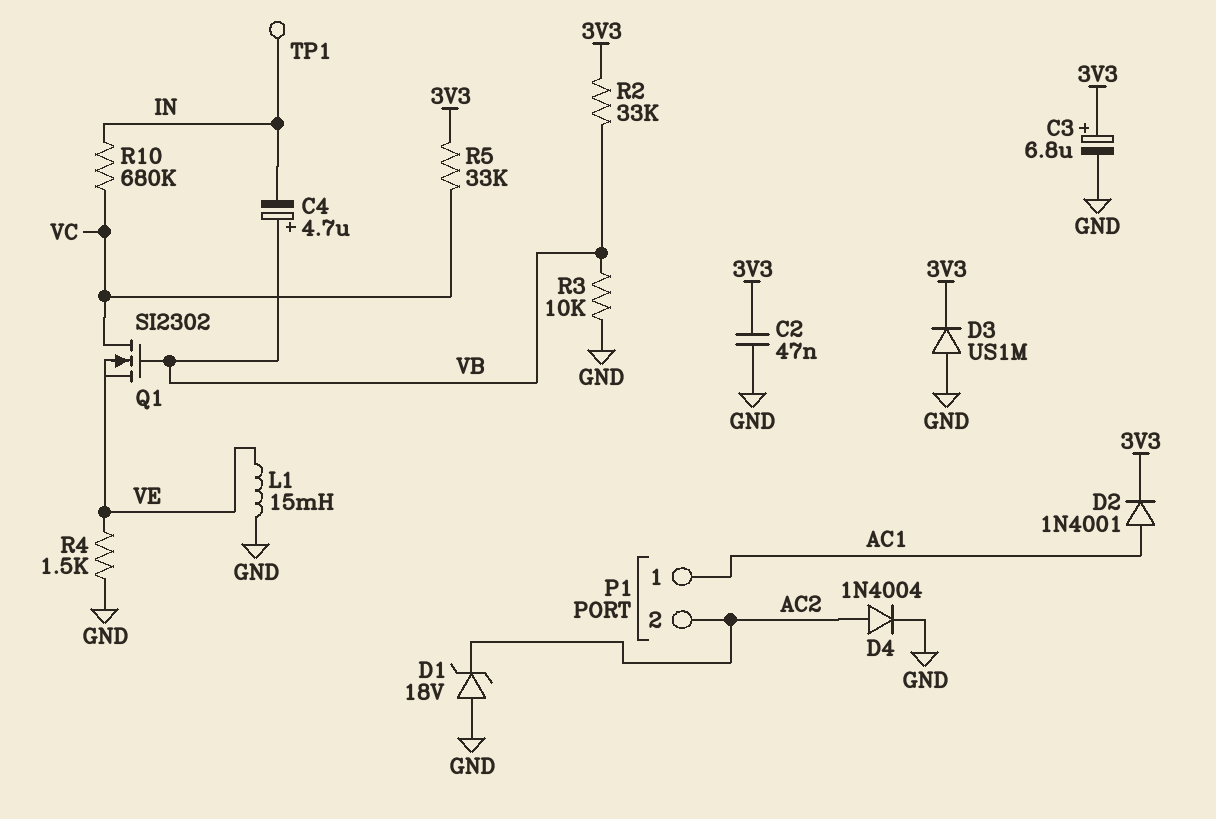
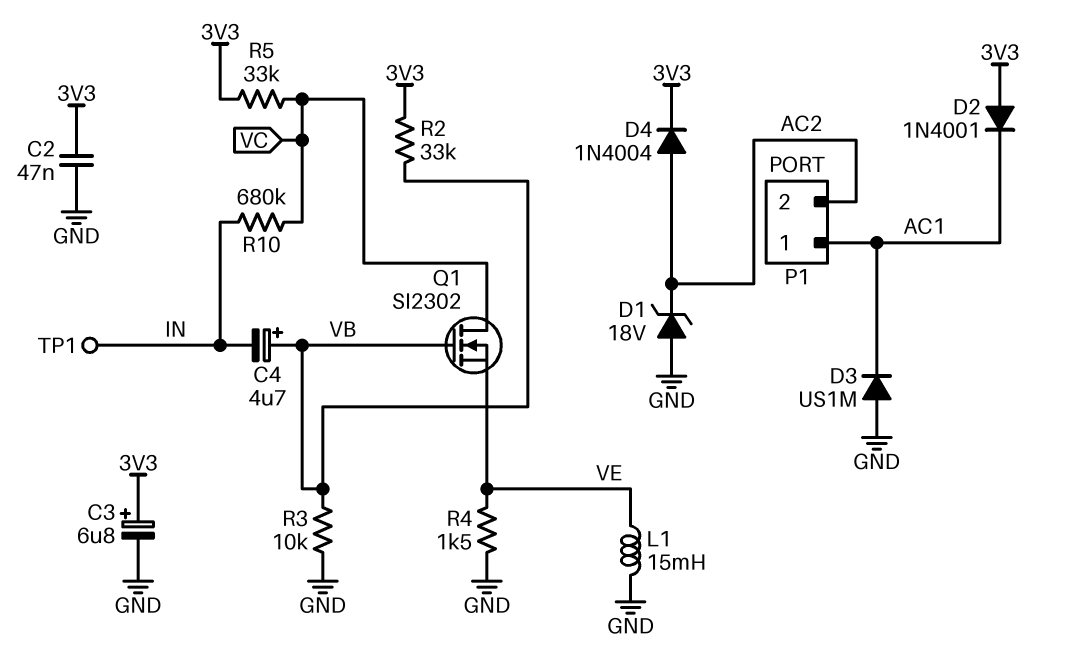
D2: diode 1N4001 (A AC1, K 3V3) -> diode 1N4001 (A 3V3, K AC1)
D3: diode US1M (A GND, K 3V3) -> diode US1M (A GND, K AC1)
D4: diode 1N4004 (A AC2, K GND) -> diode 1N4004 (A AC2, K 3V3)

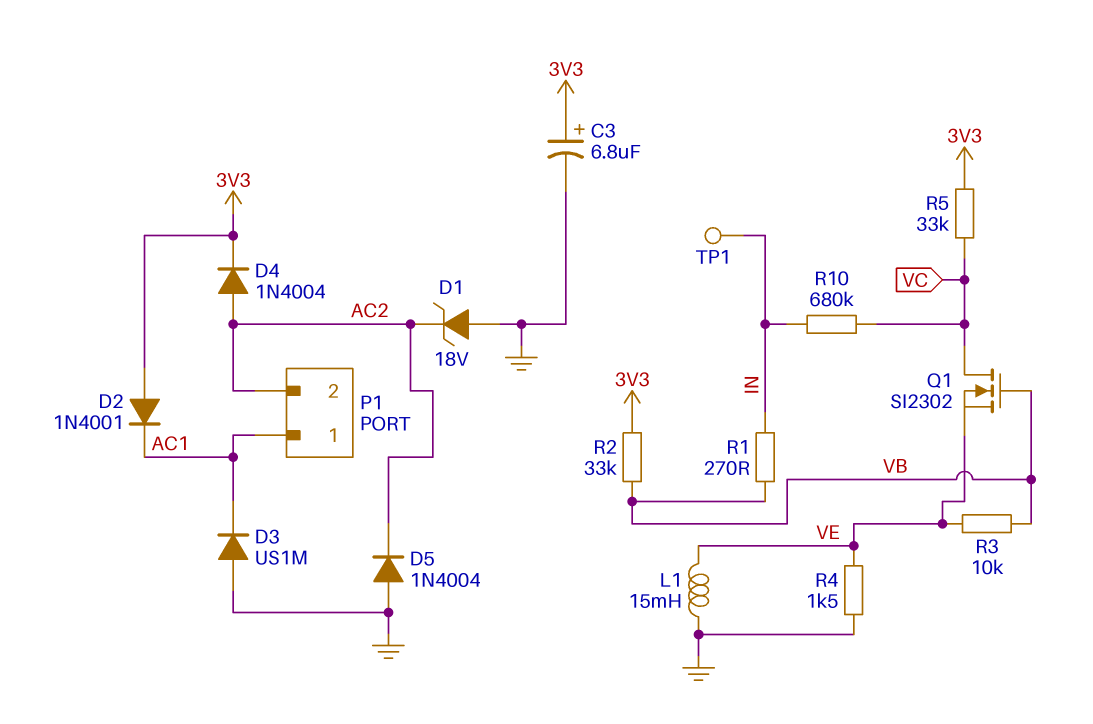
C2: 47nF (3V3, GND) -> none
C4: 4.7uF (plus VB, minus IN) -> none
D5: none -> diode 1N4004 (A GND, K AC2)
R1: none -> 270 (IN, VB)
R3: 10k (GND, VB) -> 10k (VB, VE)

